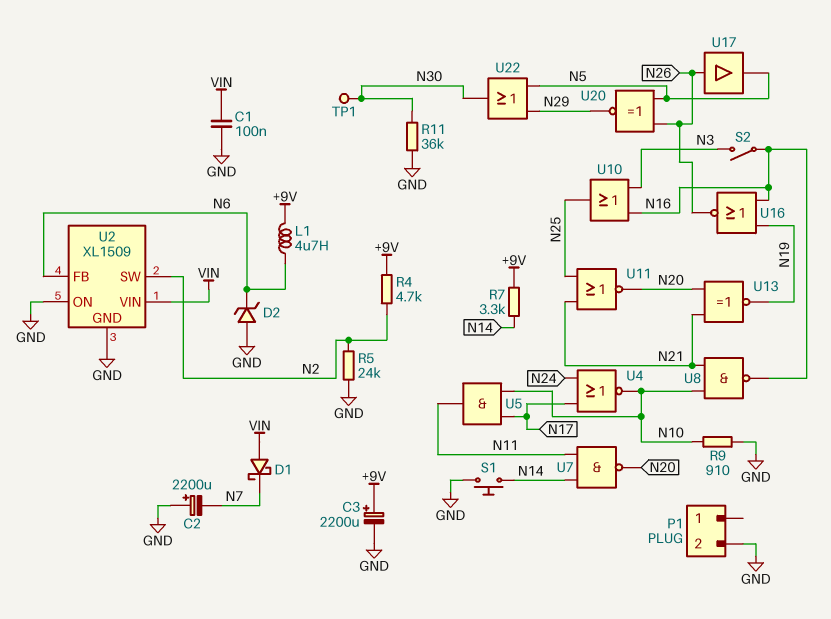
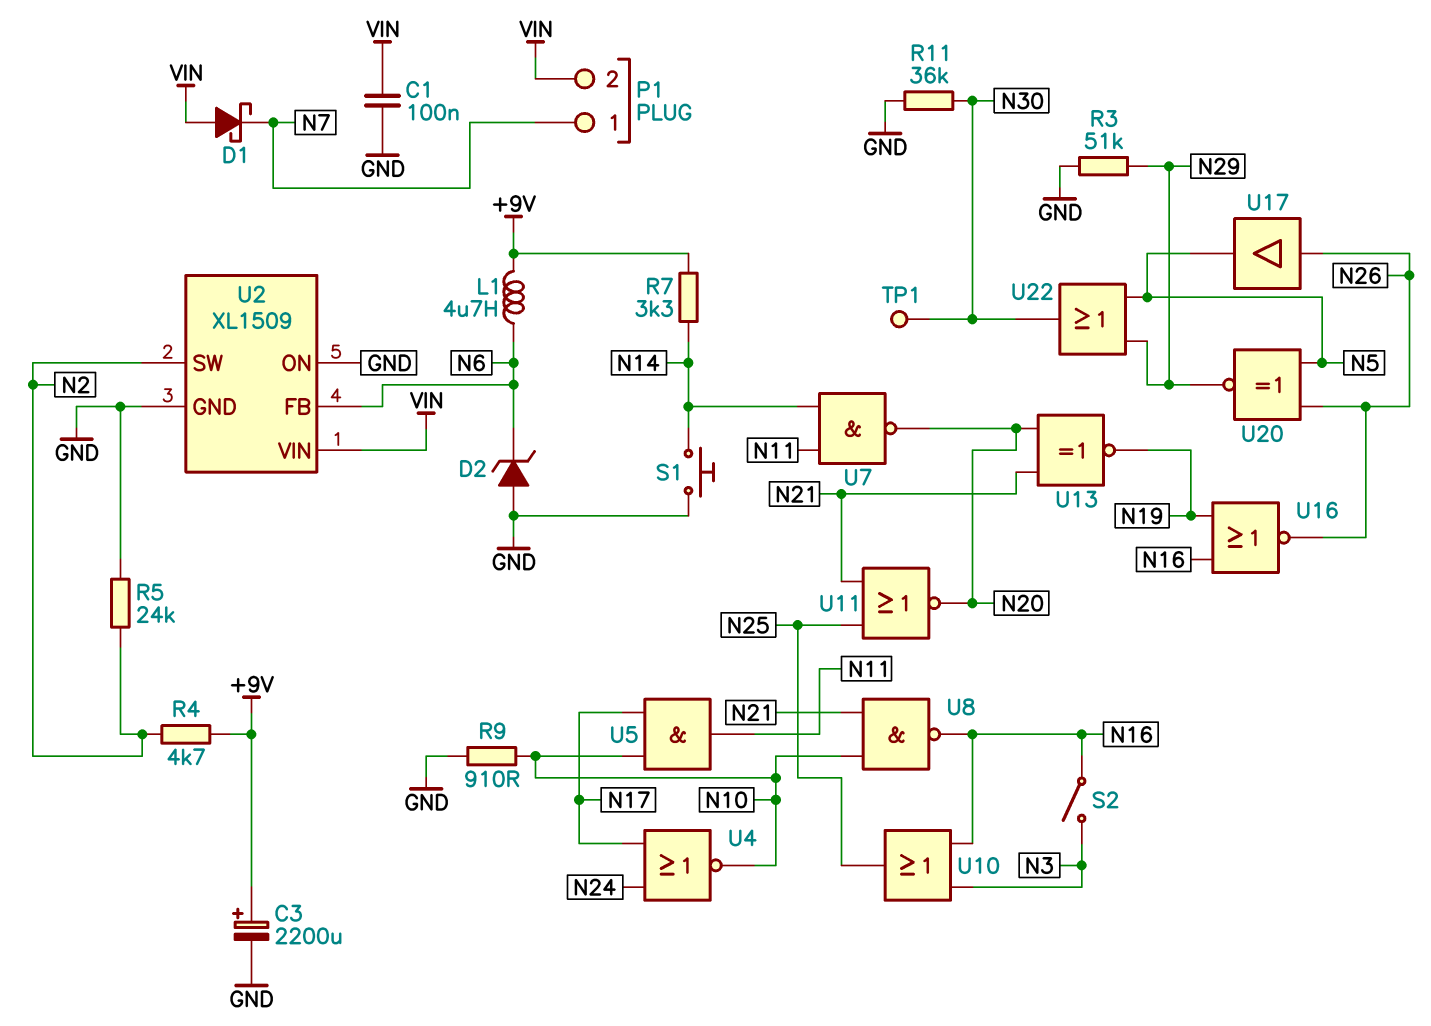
C2: 2200uF (plus GND, minus N7) -> none
P1 pin 1: none -> N7
P1 pin 2: GND -> VIN
R3: none -> 51k (GND, N29)

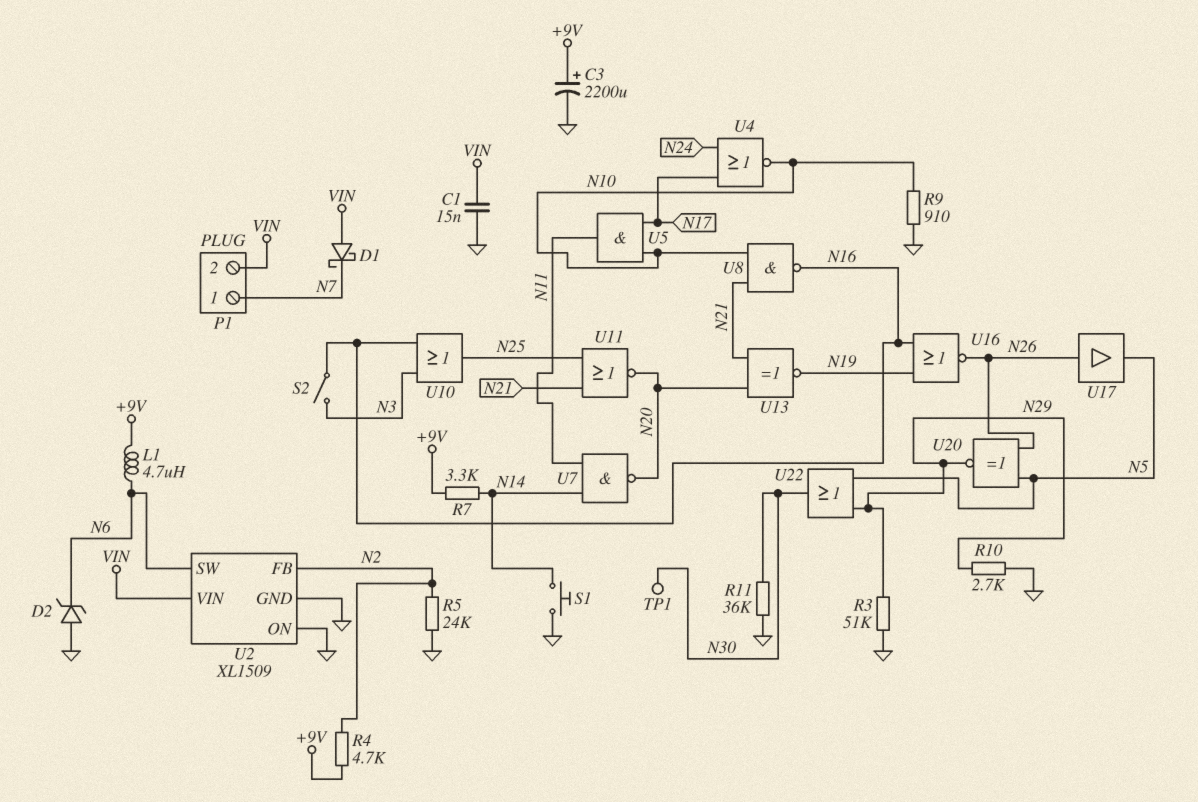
C1: 100nF (GND, VIN) -> 15nF (GND, VIN)
R10: none -> 2.7k (GND, N29)
U2 pin FB: N6 -> N2
U2 pin SW: N2 -> N6

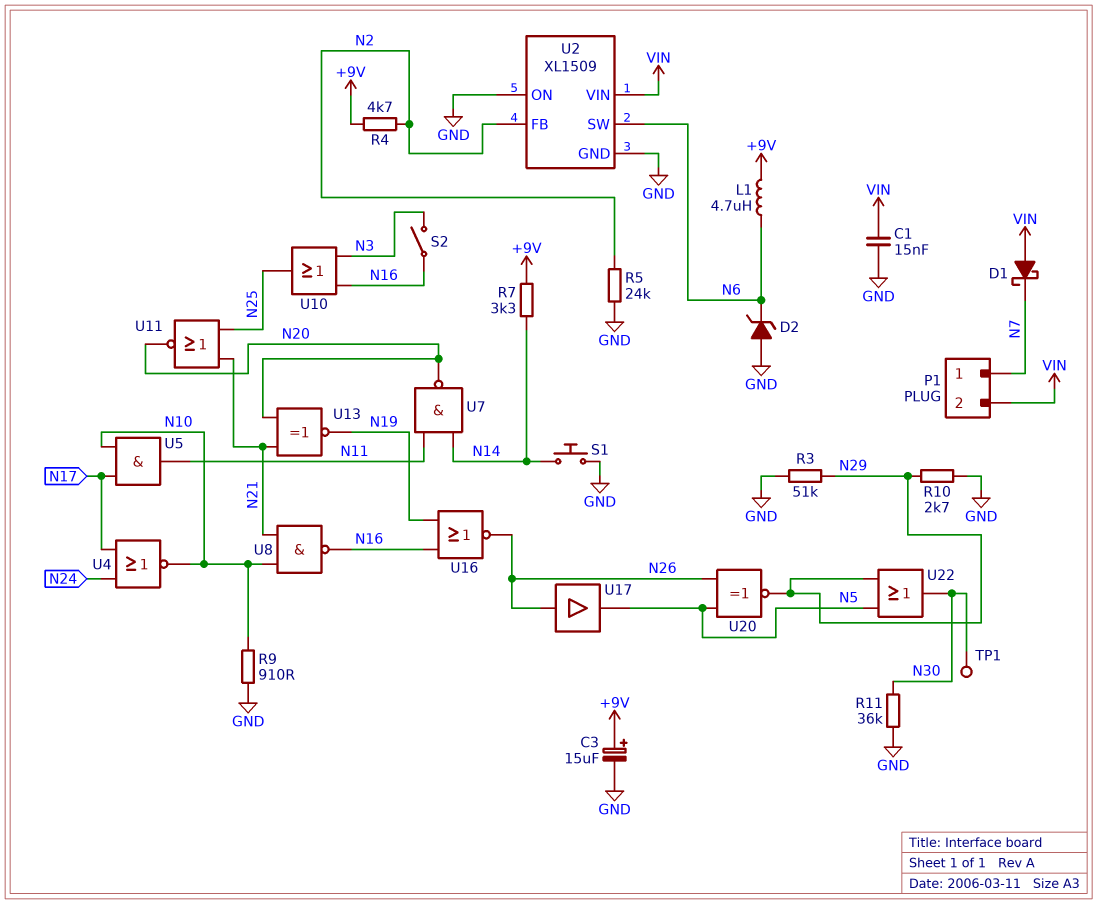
C3: 2200uF (plus +9V, minus GND) -> 15uF (plus +9V, minus GND)

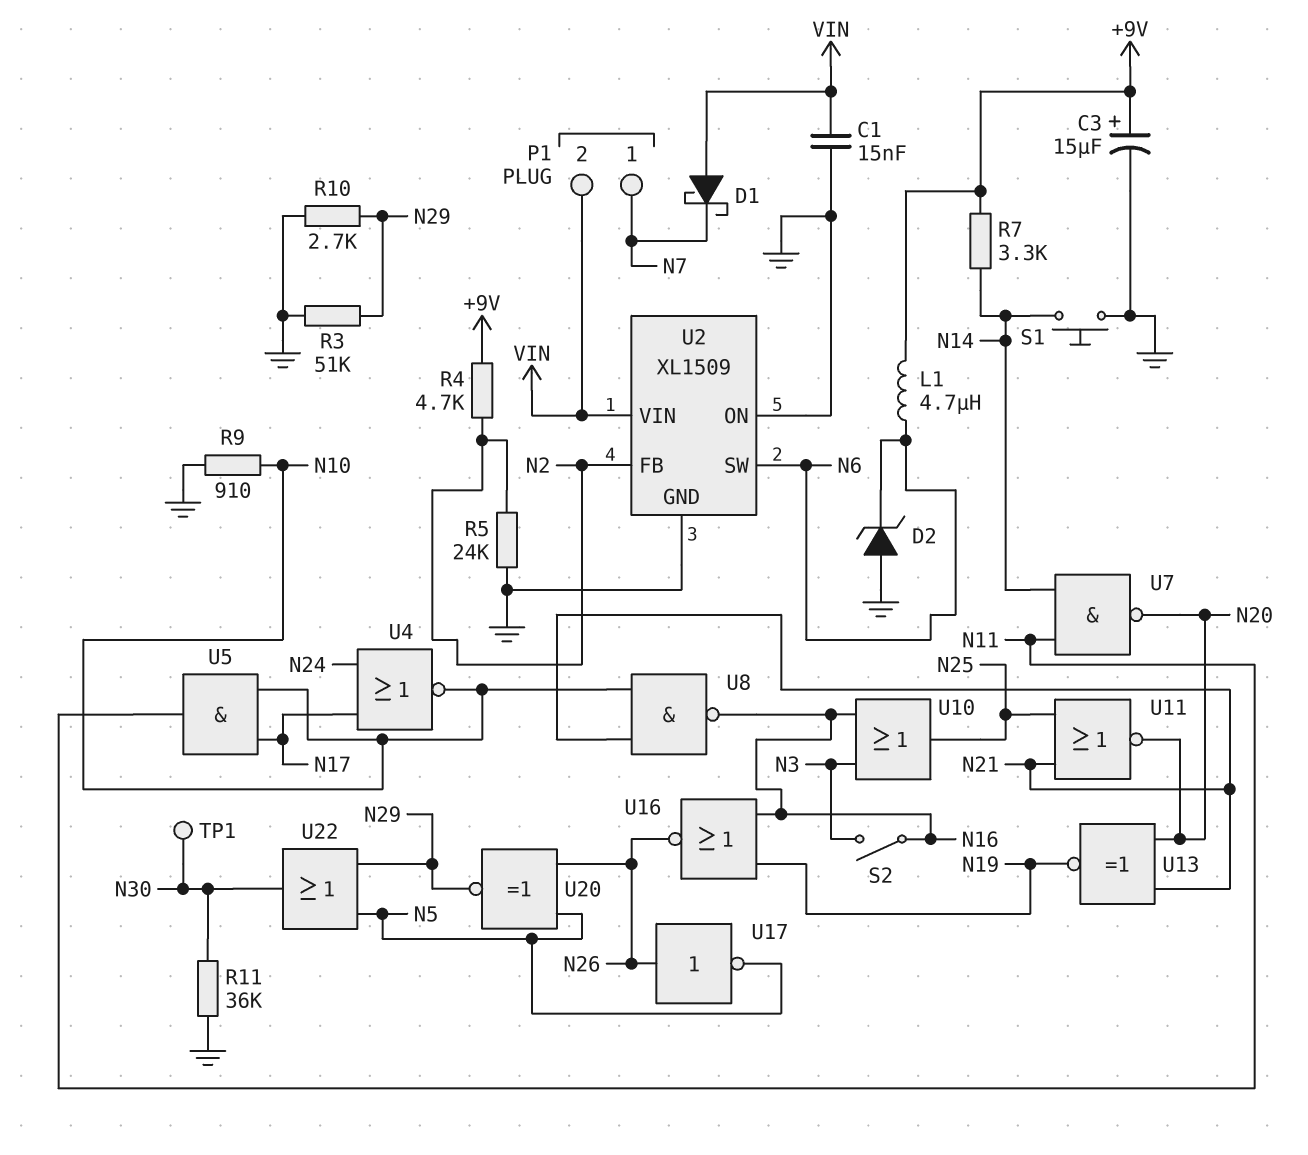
U17: buffer (in N26, out N5) -> NOT (in N26, out N5)

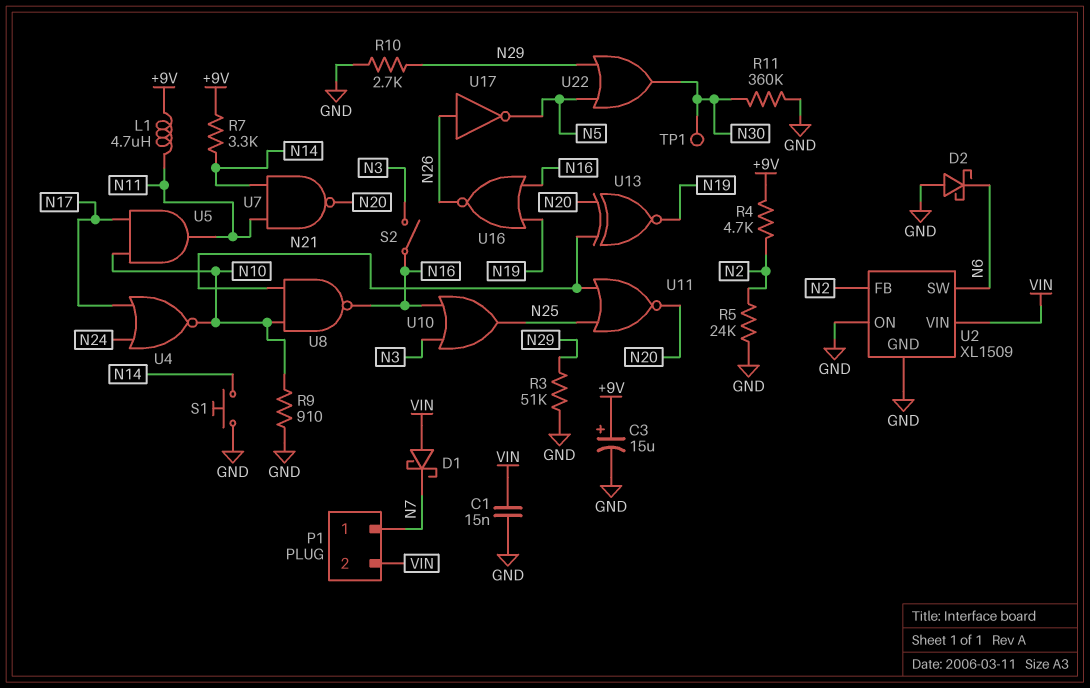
D2: zener (A GND, K N6) -> schottky (A GND, K N6)
L1: 4.7uH (+9V, N6) -> 4.7uH (+9V, N11)
R11: 36k (GND, N30) -> 360k (GND, N30)
U20: XNOR (in N5, in N26, out N29) -> none

